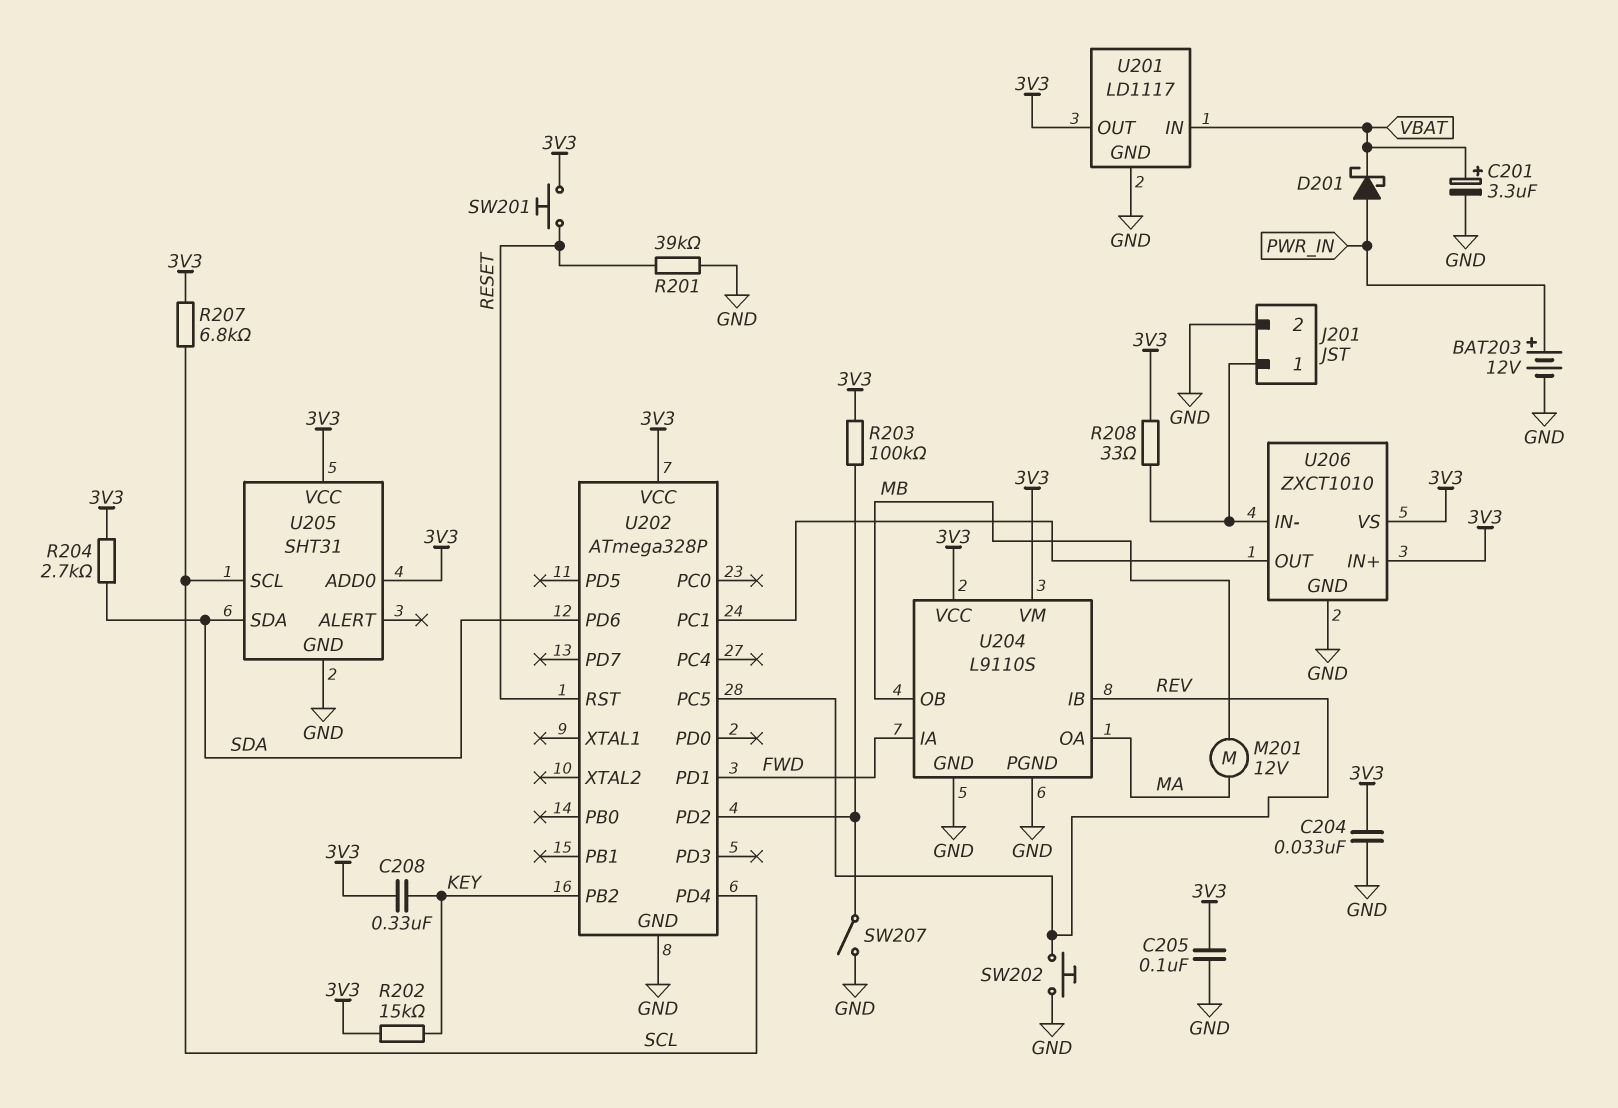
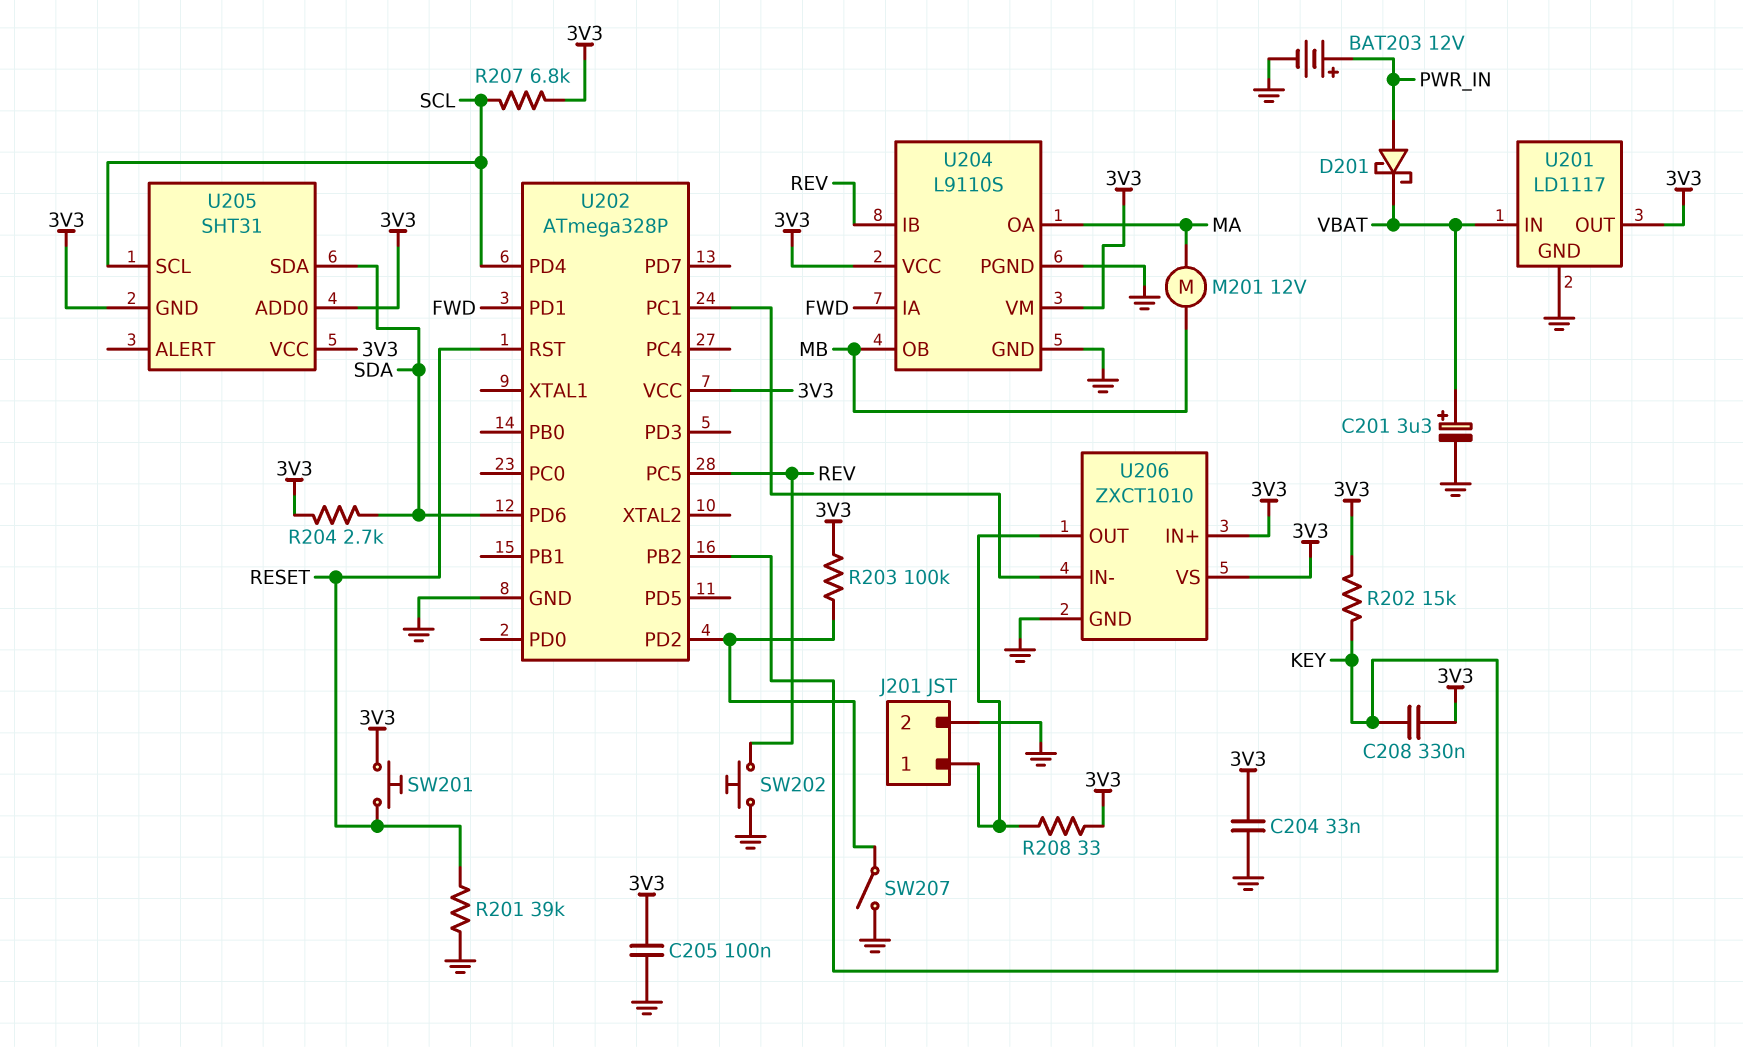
U205 pin GND: GND -> 3V3
U206 pin IN-: J201/1 -> U202/PC1
U206 pin OUT: U202/PC1 -> J201/1

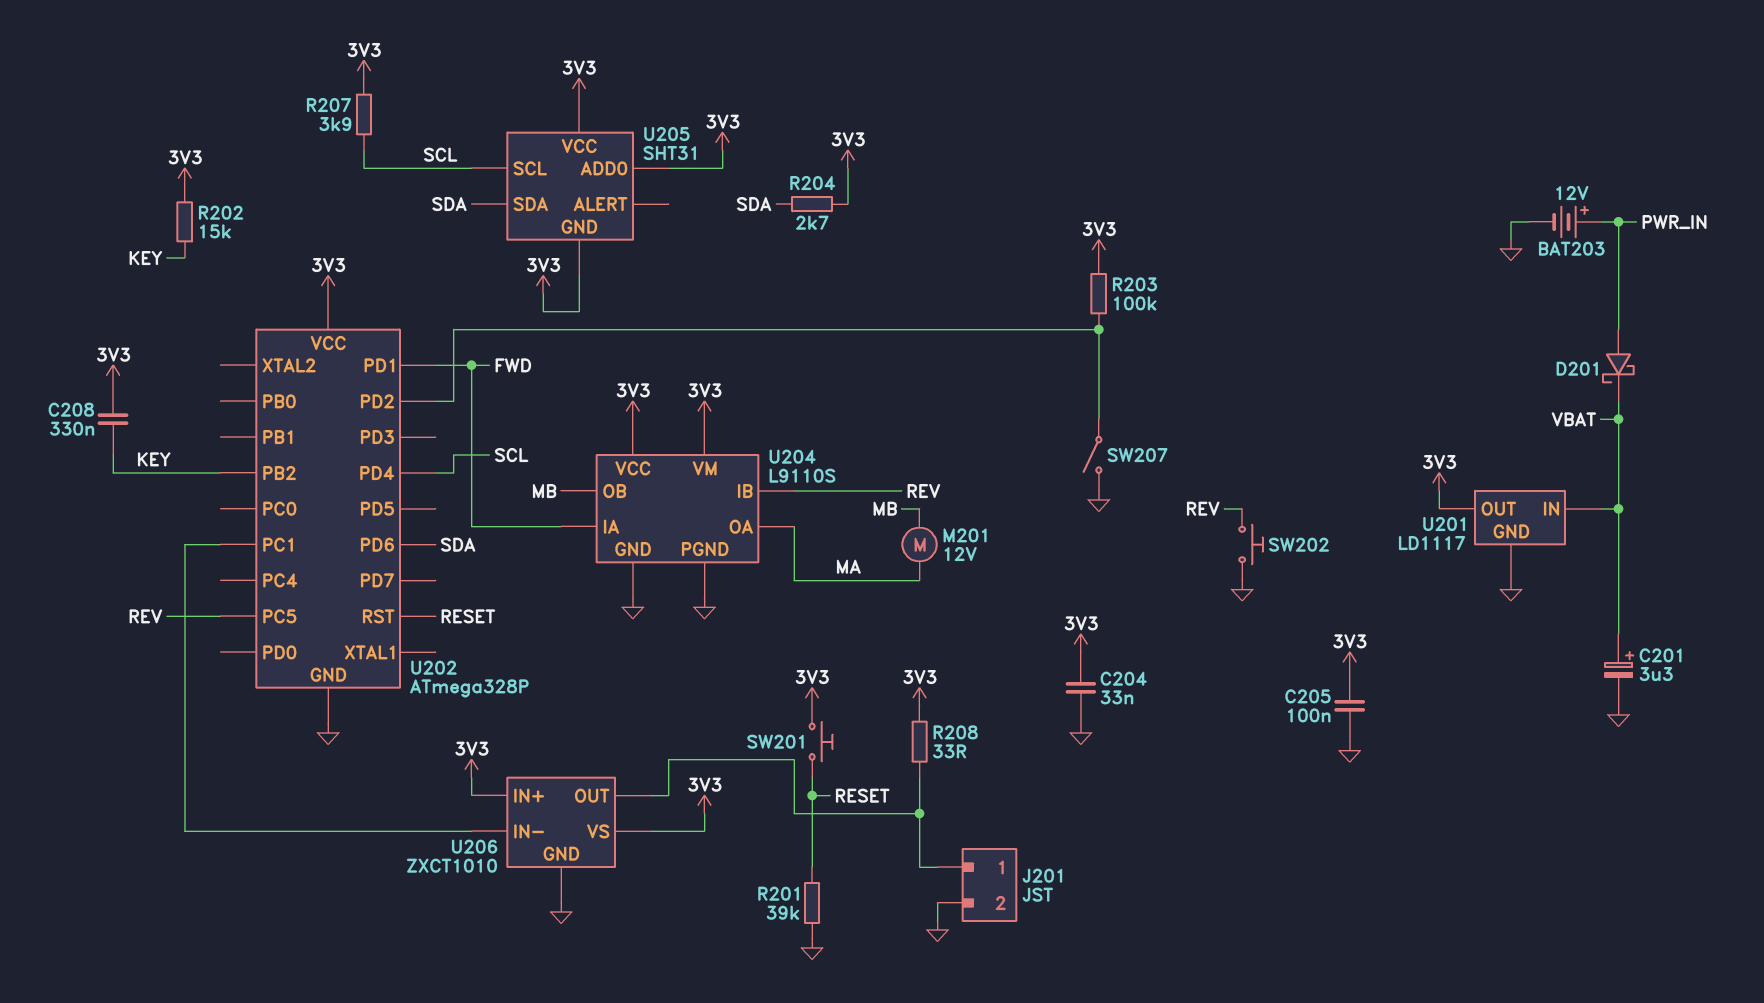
R207: 6.8k (3V3, SCL) -> 3.9k (3V3, SCL)

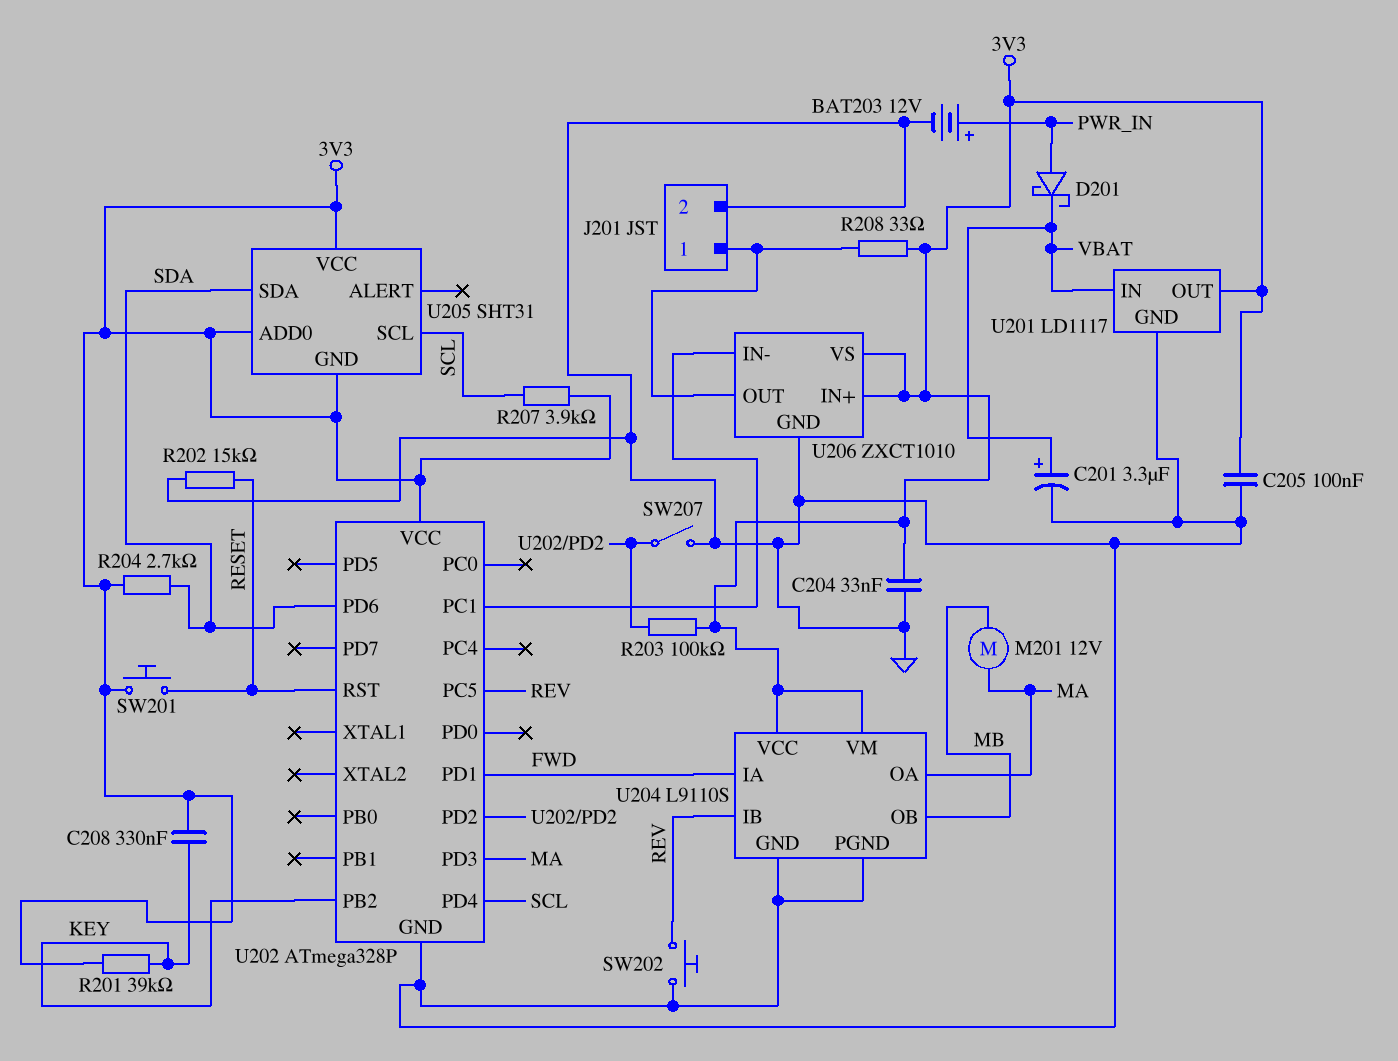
R201: 39k (GND, RESET) -> 39k (3V3, KEY)
R202: 15k (3V3, KEY) -> 15k (GND, RESET)
U202 pin PD3: none -> MA

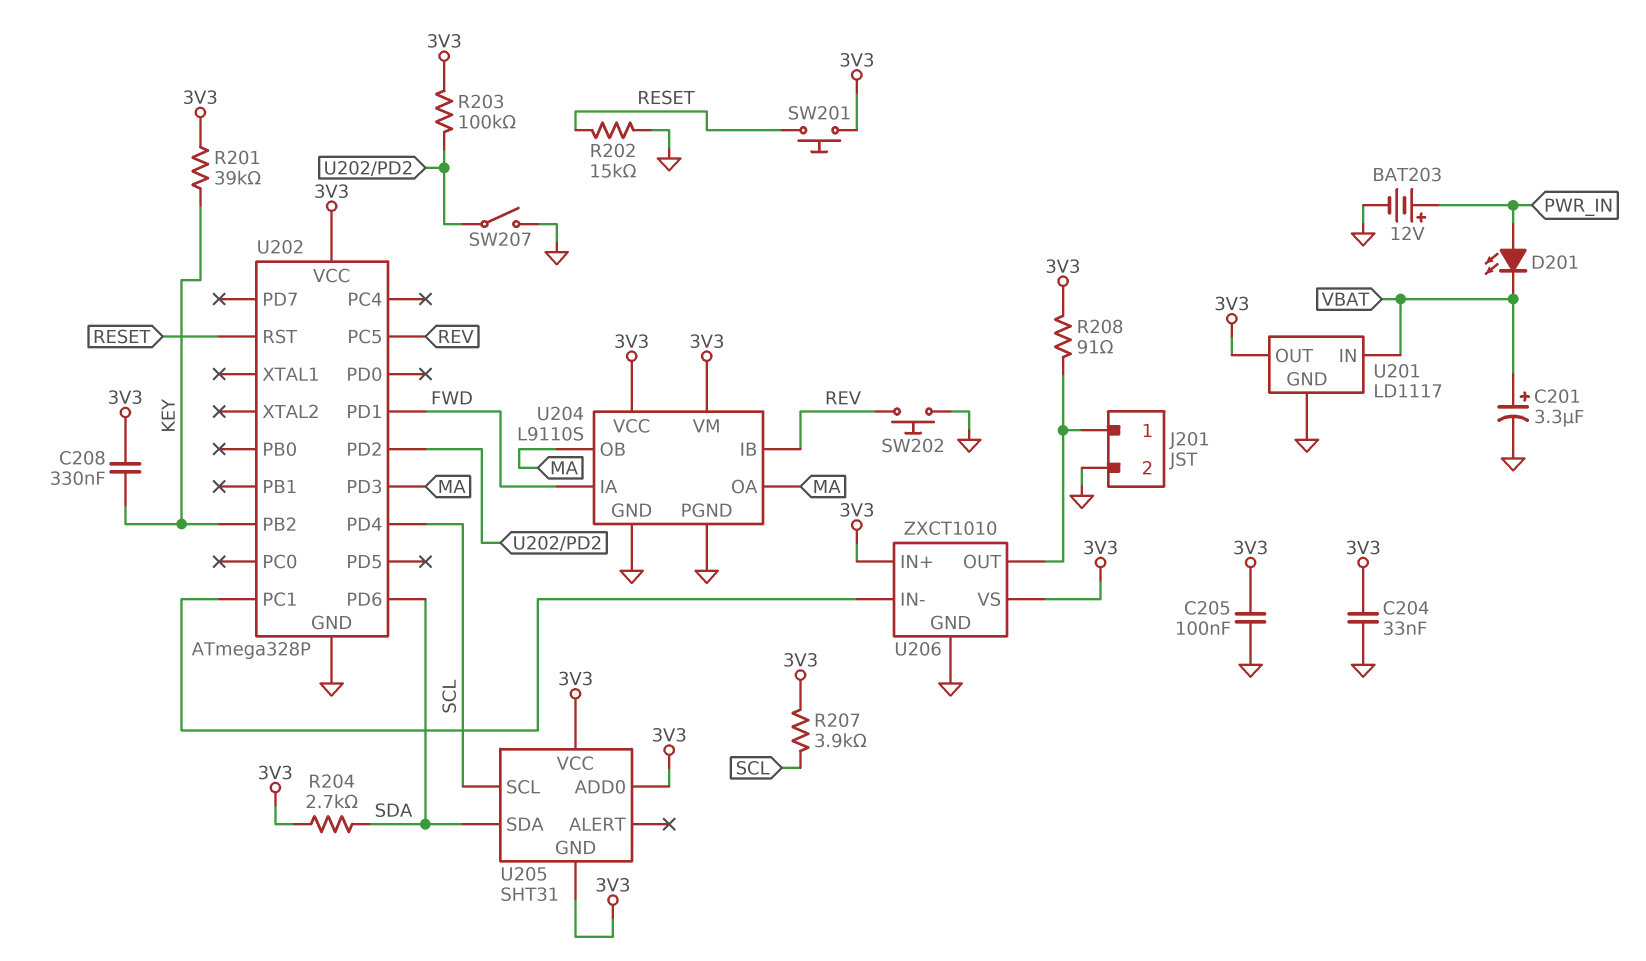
D201: schottky (A PWR_IN, K VBAT) -> LED (A PWR_IN, K VBAT)
M201: motor 12V (MA, MB) -> none
R208: 33 (3V3, J201/1) -> 91 (3V3, J201/1)
U204 pin OB: MB -> MA

